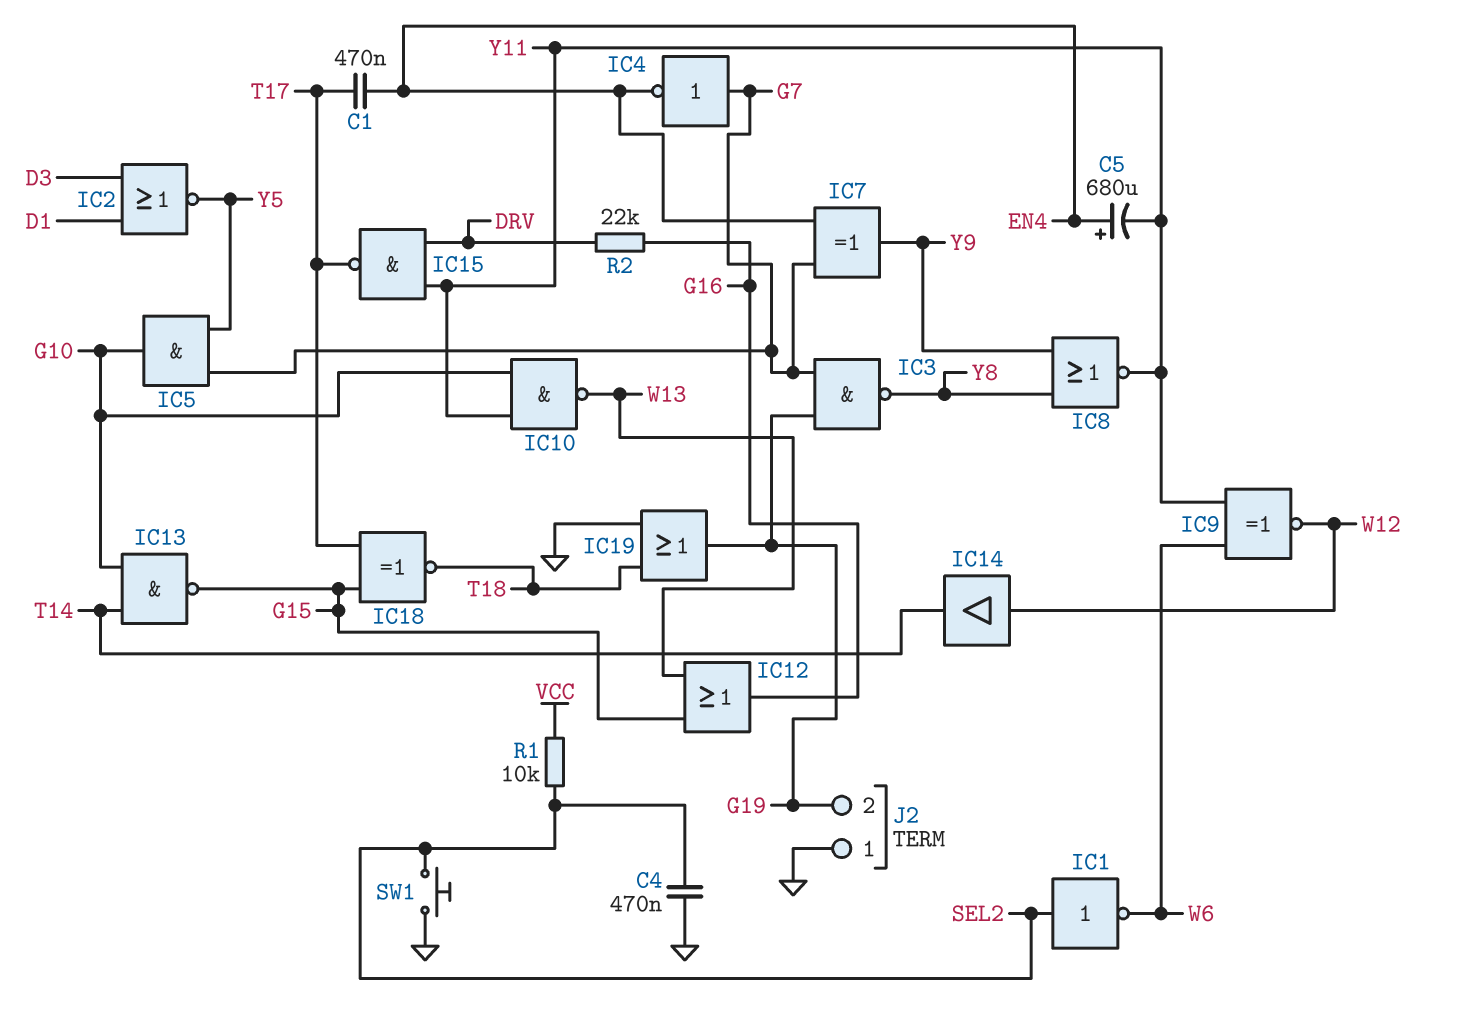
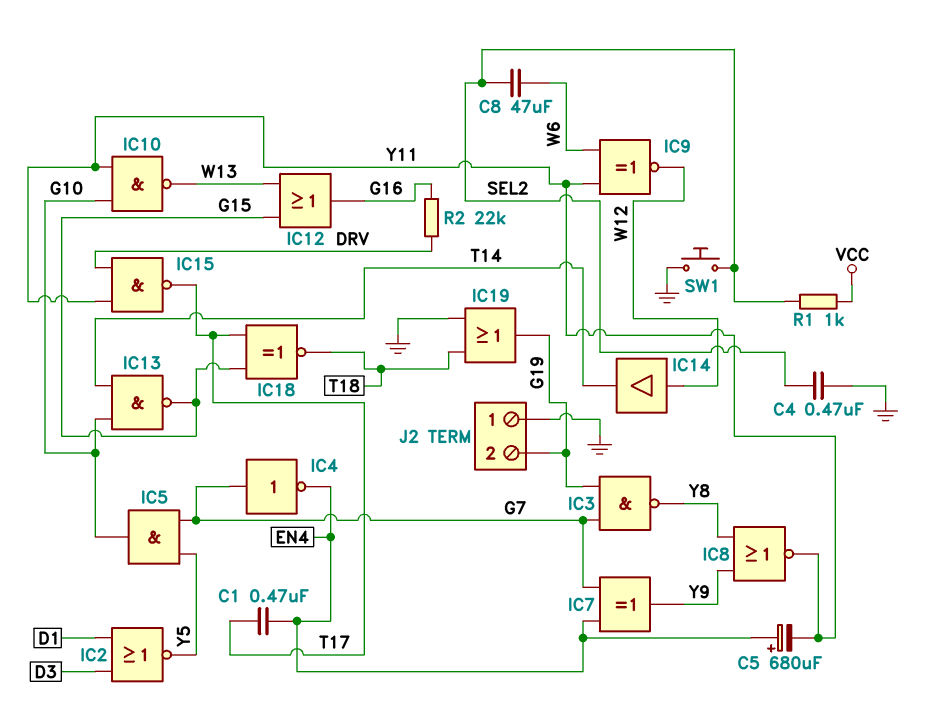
C8: none -> 47uF (SEL2, W6)
IC1: NOT (in SEL2, out W6) -> none
R1: 10k (SEL2, VCC) -> 1k (SEL2, VCC)

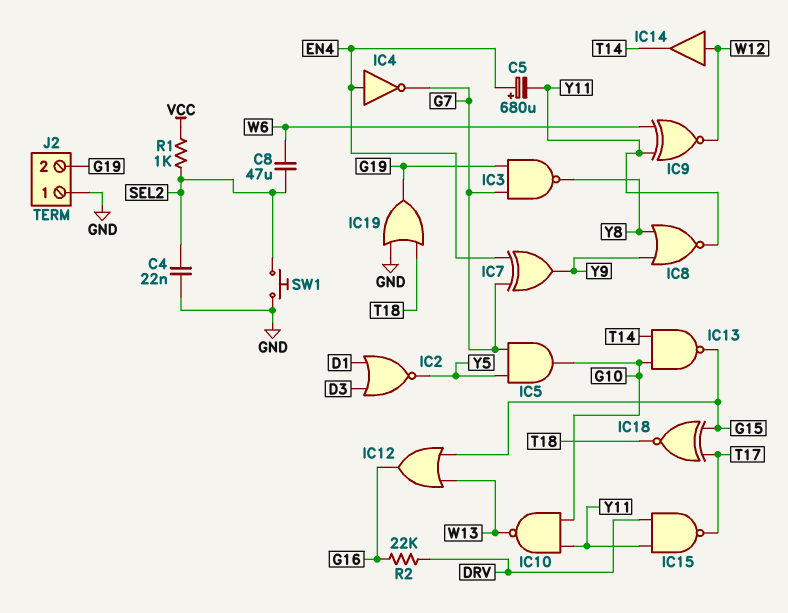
C1: 470nF (EN4, T17) -> none
C4: 470nF (GND, SEL2) -> 22nF (GND, SEL2)
IC4: NOT (in G7, out EN4) -> NOT (in EN4, out G7)

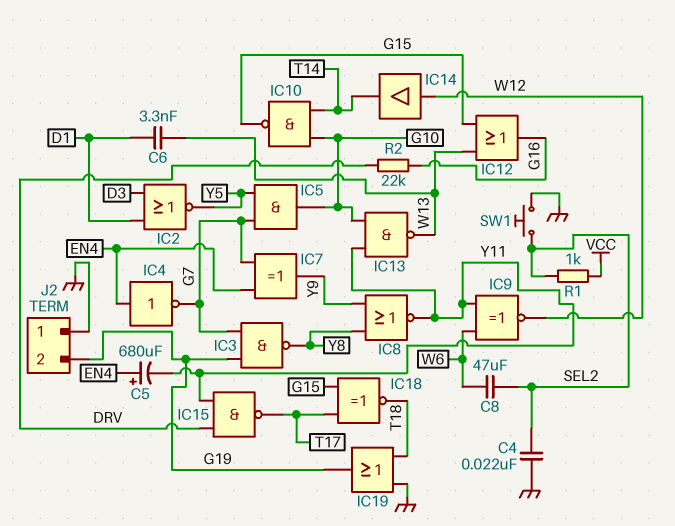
C6: none -> 3.3nF (D1, W13)
IC10: NAND (in G10, in Y11, out W13) -> NAND (in G10, in T14, out G15)
IC13: NAND (in G10, in T14, out G15) -> NAND (in G10, in Y11, out W13)

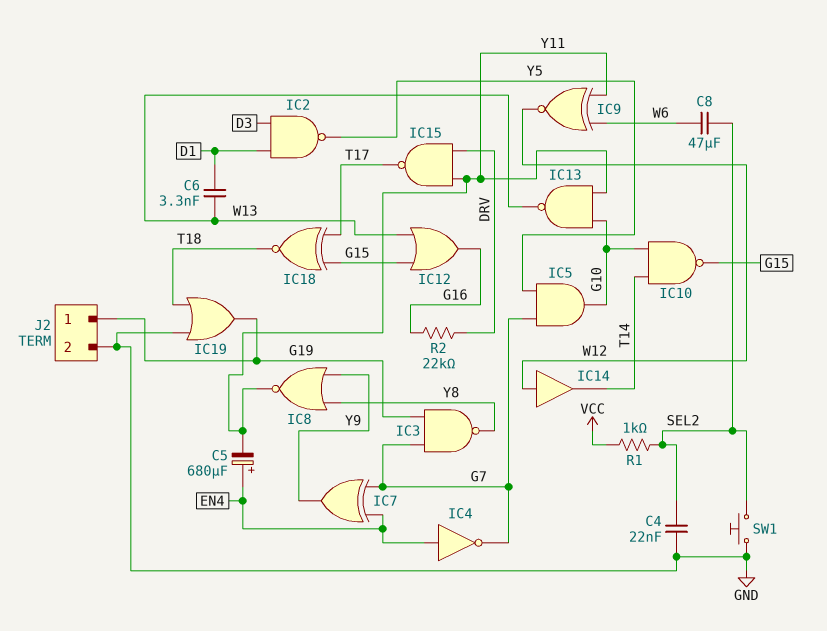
IC2: NOR (in D1, in D3, out Y5) -> NAND (in D1, in D3, out Y5)
J2 pin 1: GND -> G19
J2 pin 2: G19 -> GND

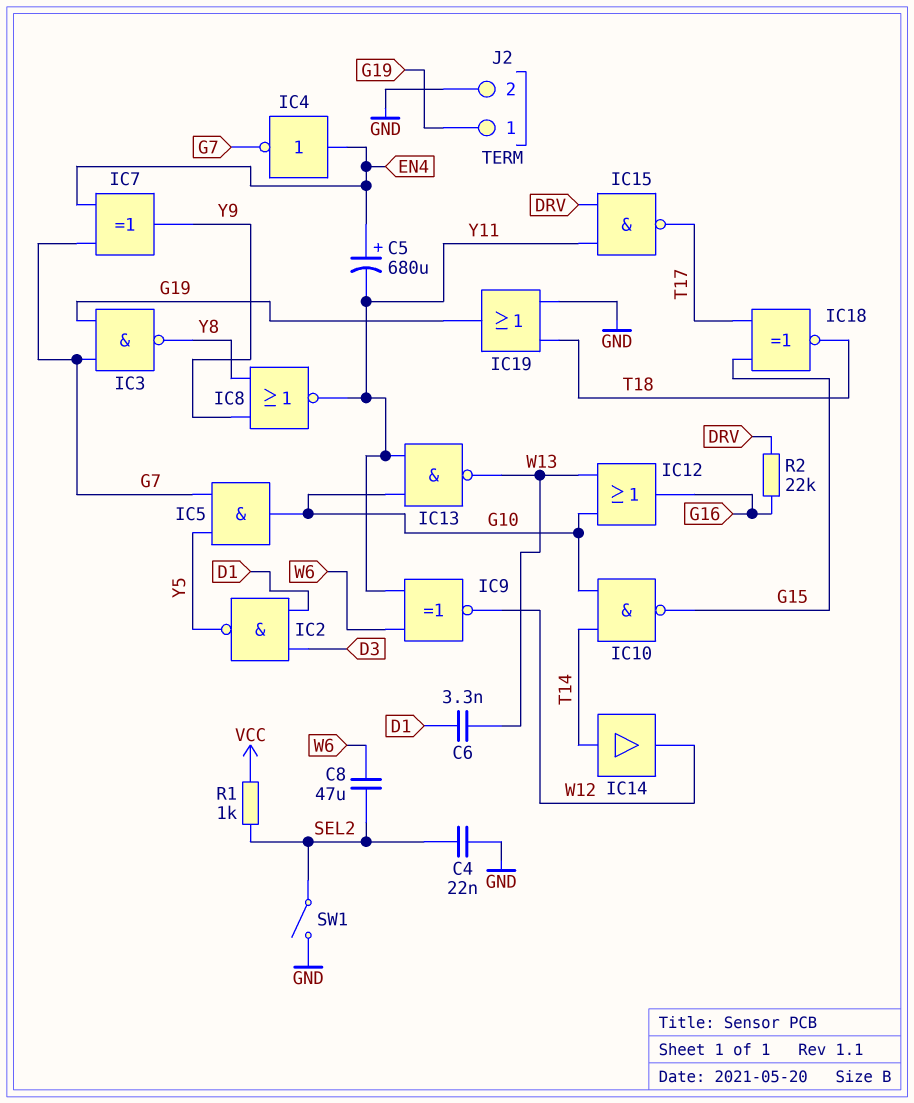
IC12: OR (in G15, in W13, out G16) -> OR (in G10, in W13, out G16)
IC14: buffer (in W12, out T14) -> buffer (in T14, out W12)
SW1: button (GND, SEL2) -> switch (GND, SEL2)

